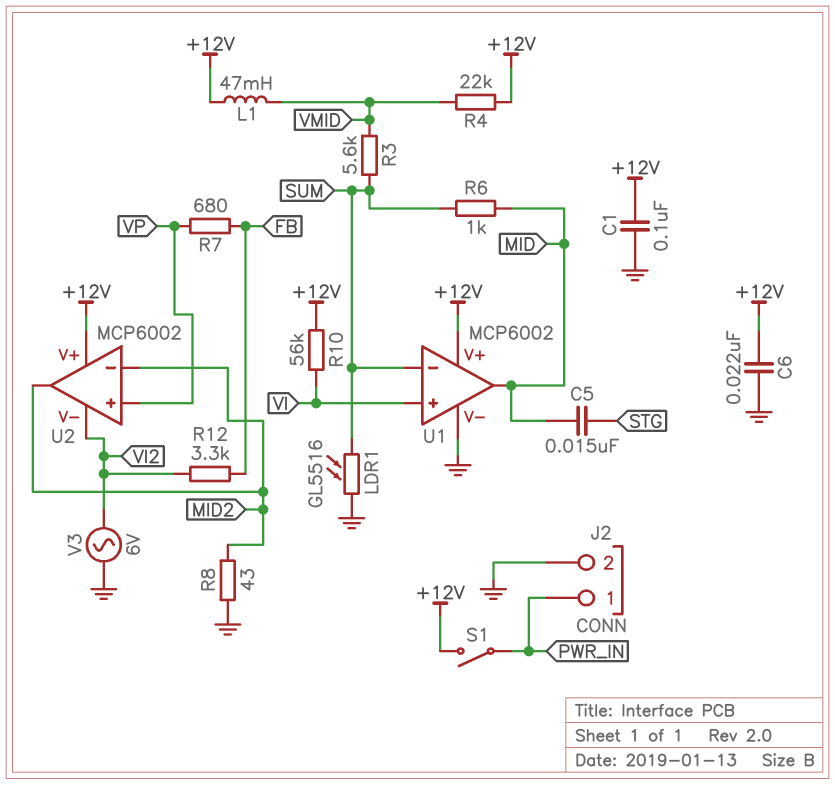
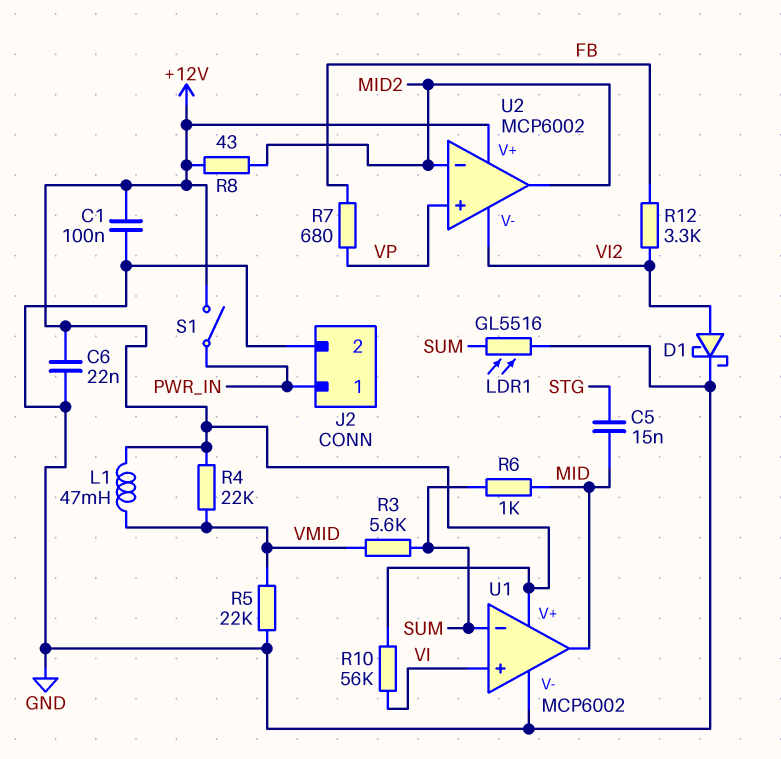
D1: none -> schottky (A VI2, K GND)
R5: none -> 22k (GND, VMID)
R8: 43 (GND, MID2) -> 43 (+12V, MID2)
V3: AC 6V (GND, VI2) -> none

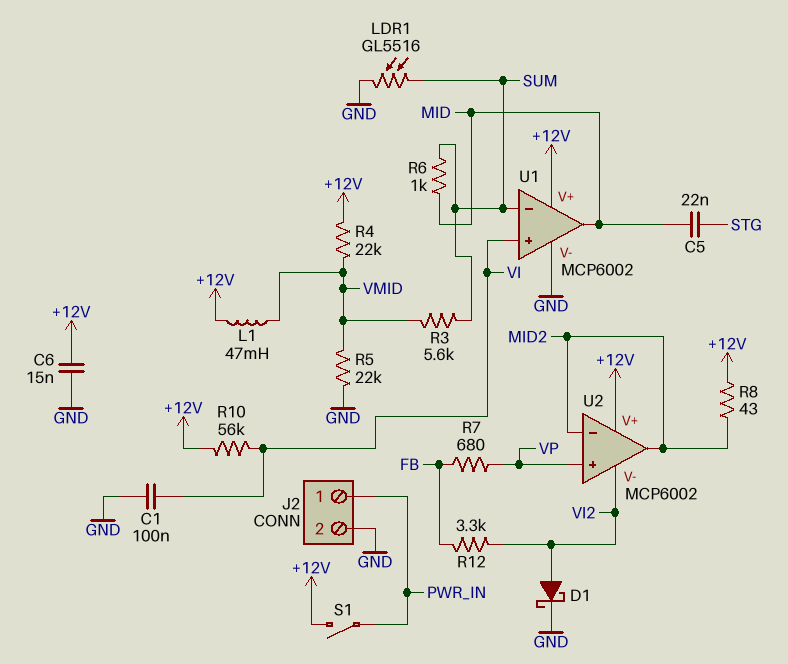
C1: 100nF (+12V, GND) -> 100nF (GND, VI)
C5: 15nF (MID, STG) -> 22nF (MID, STG)
C6: 22nF (+12V, GND) -> 15nF (+12V, GND)

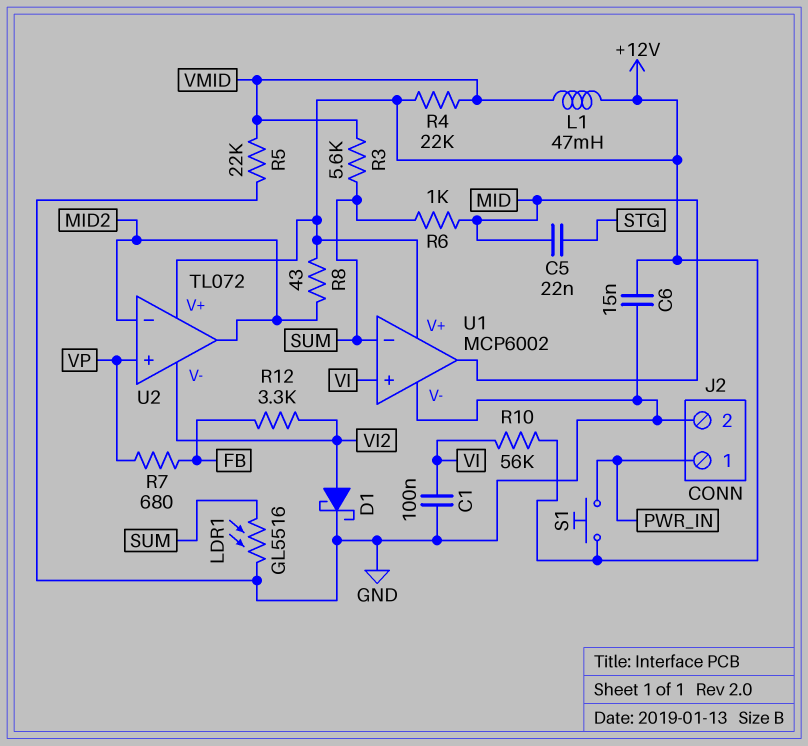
S1: switch (+12V, PWR_IN) -> button (+12V, PWR_IN)
U2: MCP6002 -> TL072

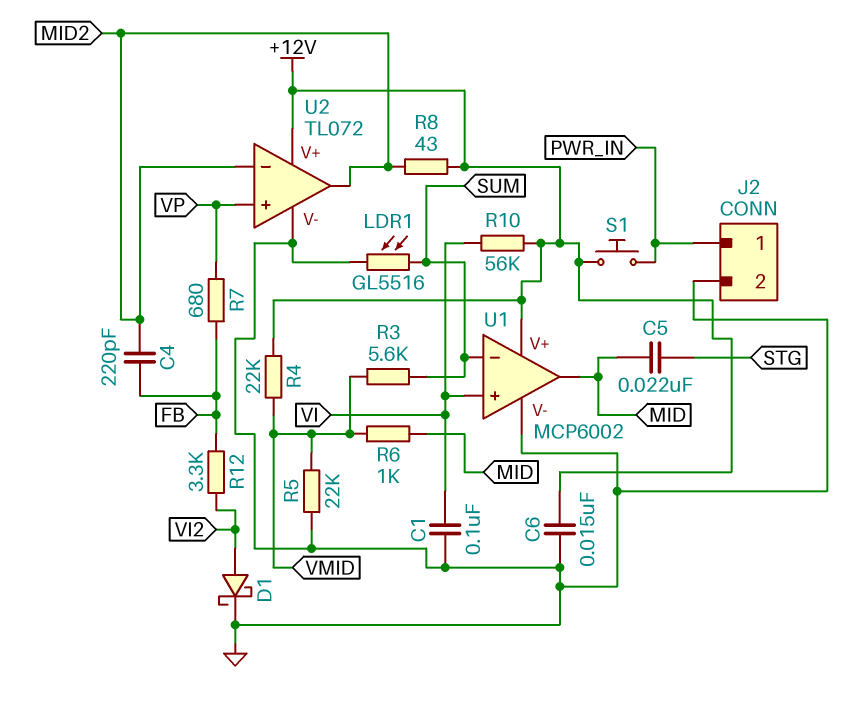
C4: none -> 220pF (FB, MID2)
L1: 47mH (+12V, VMID) -> none
R6: 1k (MID, SUM) -> 1k (MID, VMID)
U2 pin V-: VI2 -> GND

